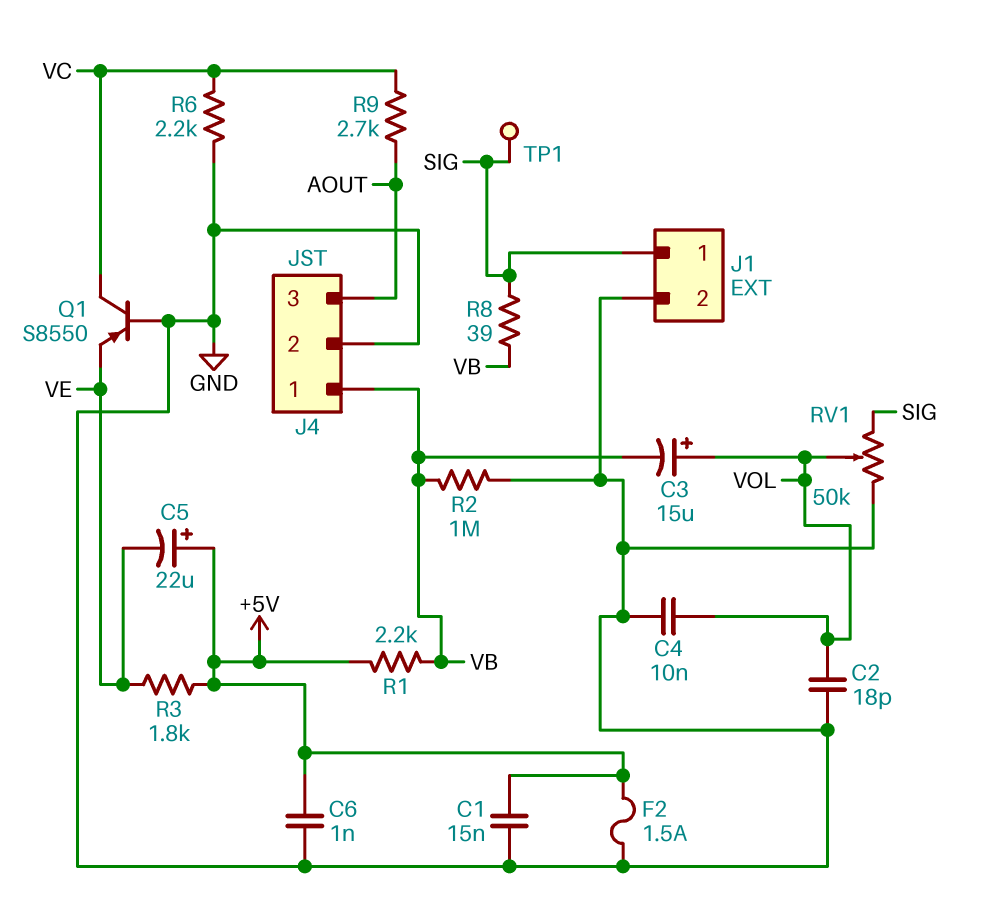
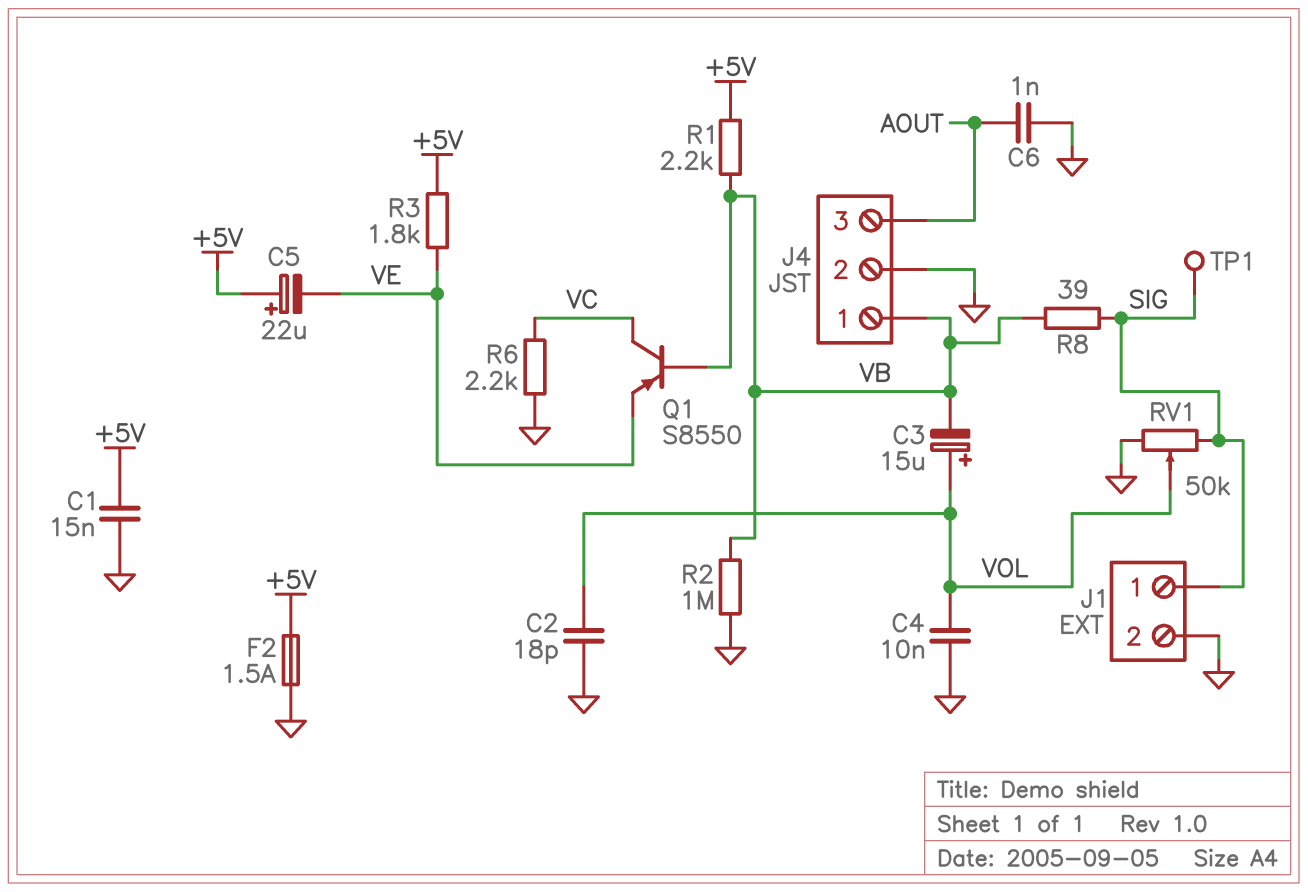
C6: 1nF (+5V, GND) -> 1nF (AOUT, GND)
Q1: PNP S8550 (B GND, C VC, E VE) -> PNP S8550 (B VB, C VC, E VE)
R9: 2.7k (AOUT, VC) -> none

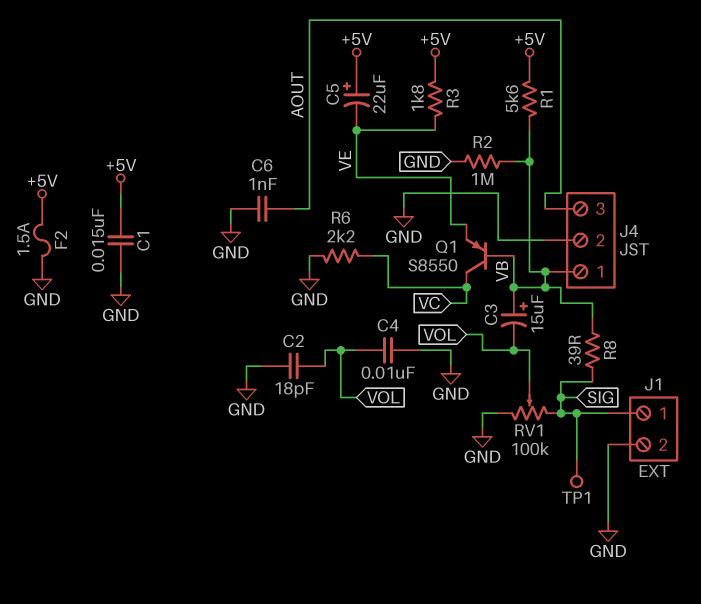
C3: 15uF (plus VOL, minus VB) -> 15uF (plus VB, minus VOL)
R1: 2.2k (+5V, VB) -> 5.6k (+5V, VB)
RV1: 50k (GND, SIG, wiper VOL) -> 100k (GND, SIG, wiper VOL)

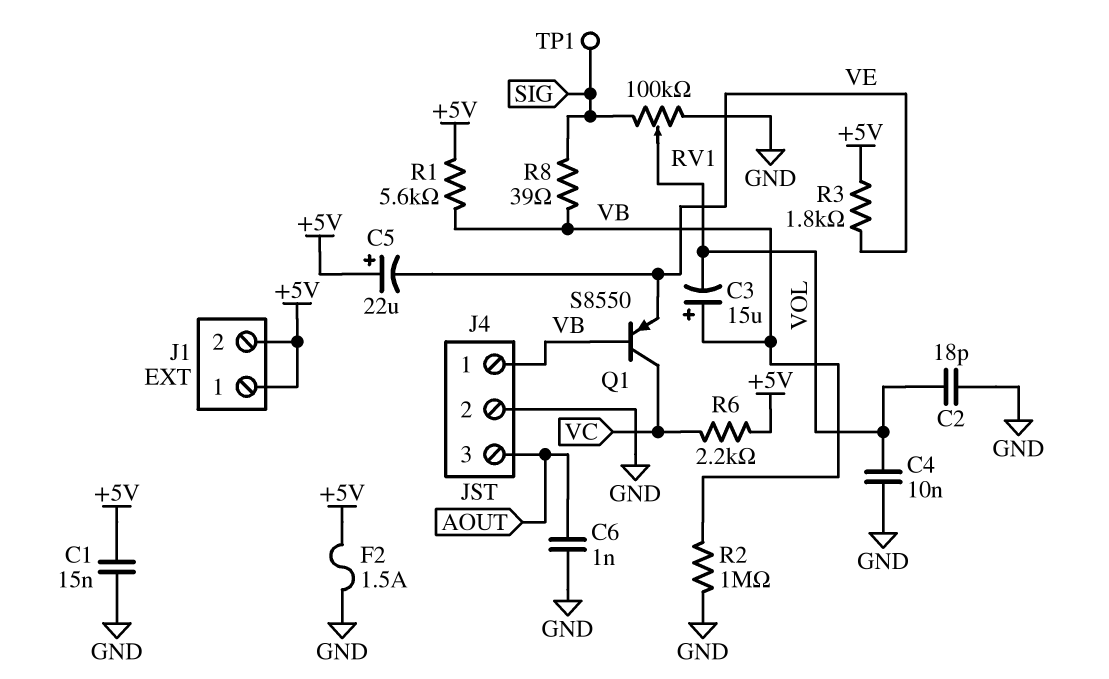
J1 pin 1: SIG -> +5V
J1 pin 2: GND -> +5V
R6: 2.2k (GND, VC) -> 2.2k (+5V, VC)

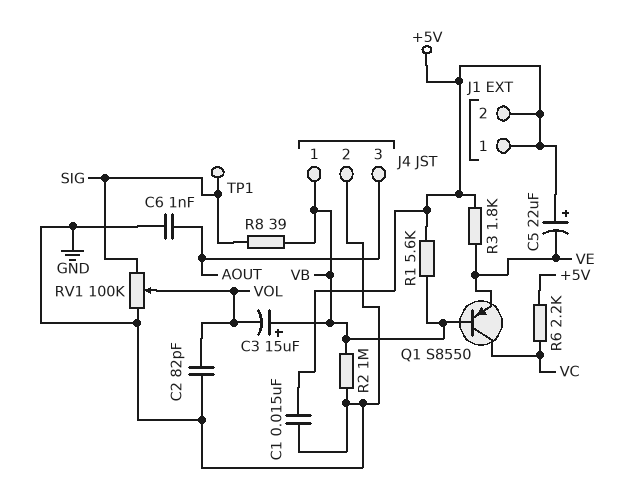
C2: 18pF (GND, VOL) -> 82pF (GND, VOL)
C4: 10nF (GND, VOL) -> none
F2: 1.5A (+5V, GND) -> none

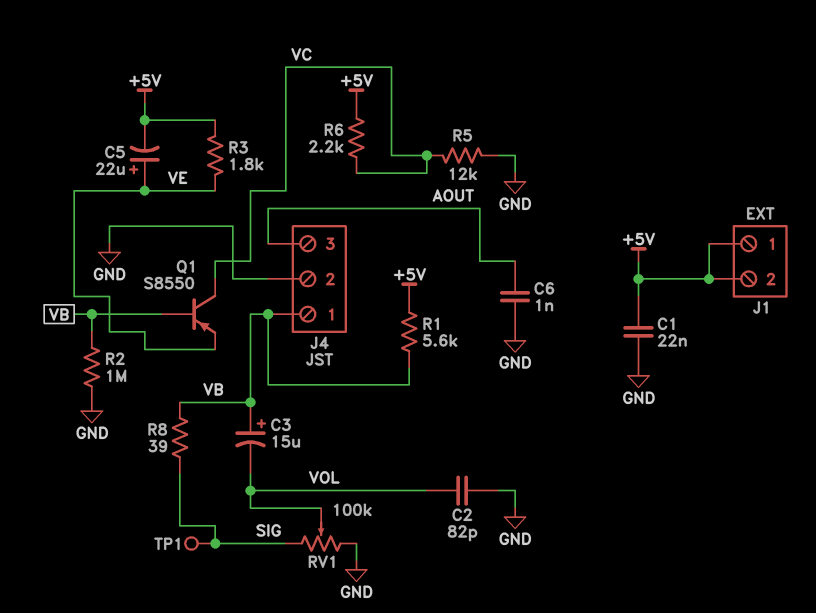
C1: 15nF (+5V, GND) -> 22nF (+5V, GND)
C5: 22uF (plus +5V, minus VE) -> 22uF (plus VE, minus +5V)
R5: none -> 12k (GND, VC)

